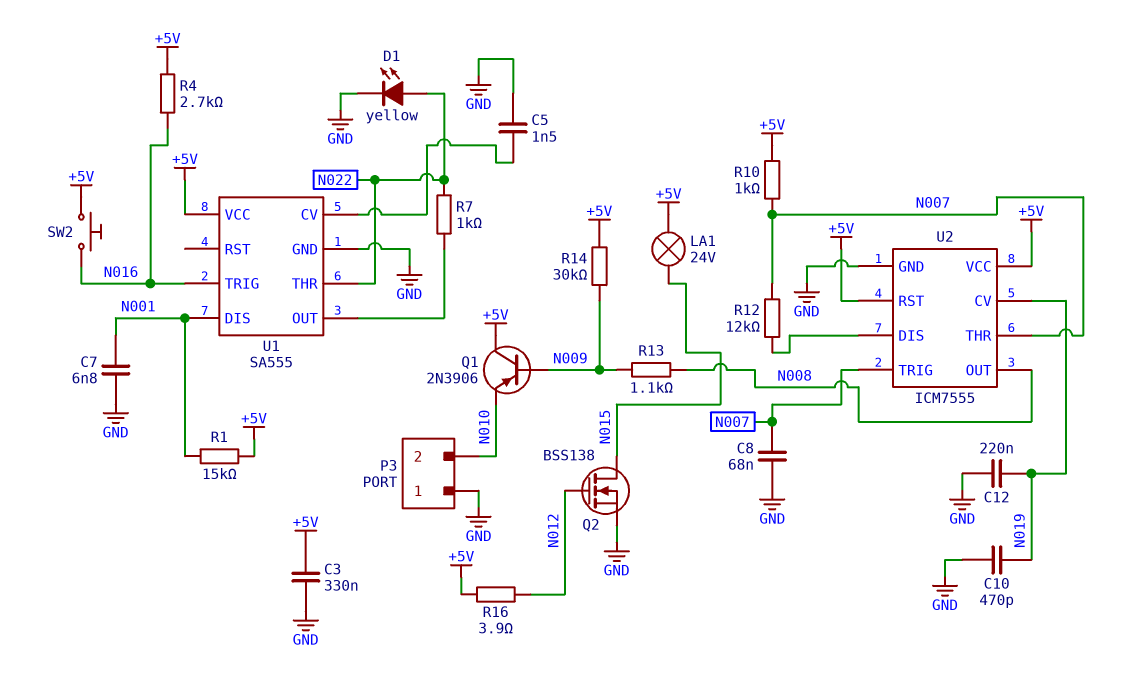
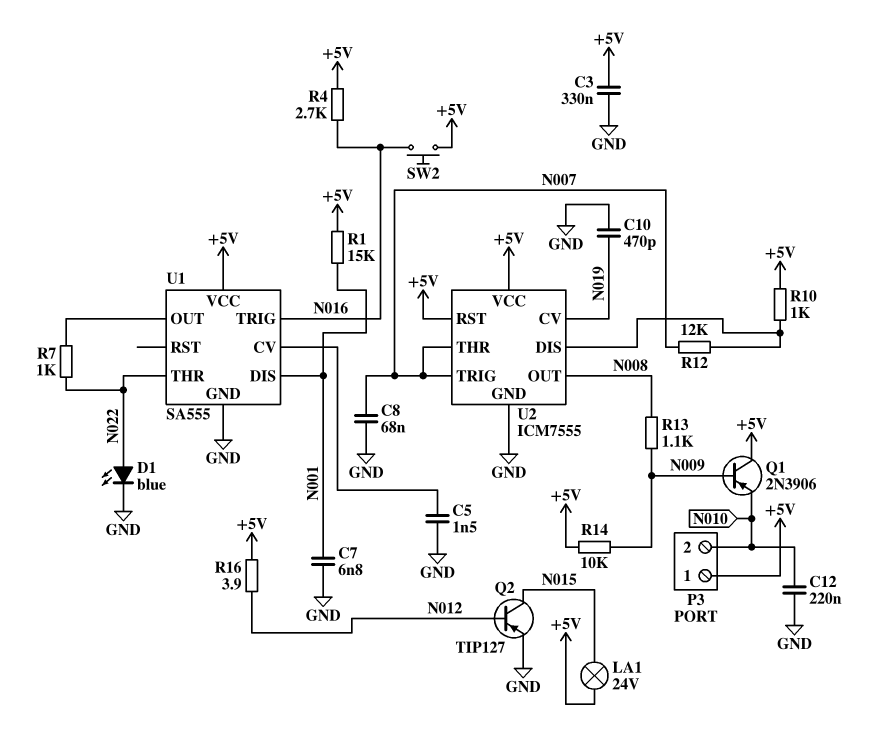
C12: 220nF (GND, N019) -> 220nF (GND, N010)
D1: LED yellow (A N022, K GND) -> LED blue (A N022, K GND)
P3 pin 1: GND -> +5V
Q2: NMOS BSS138 (G N012, D N015, S GND) -> PNP TIP127 (B N012, C N015, E GND)
R10: 1k (+5V, N007) -> 1k (+5V, U2/DIS)
R14: 30k (+5V, N009) -> 10k (+5V, N009)

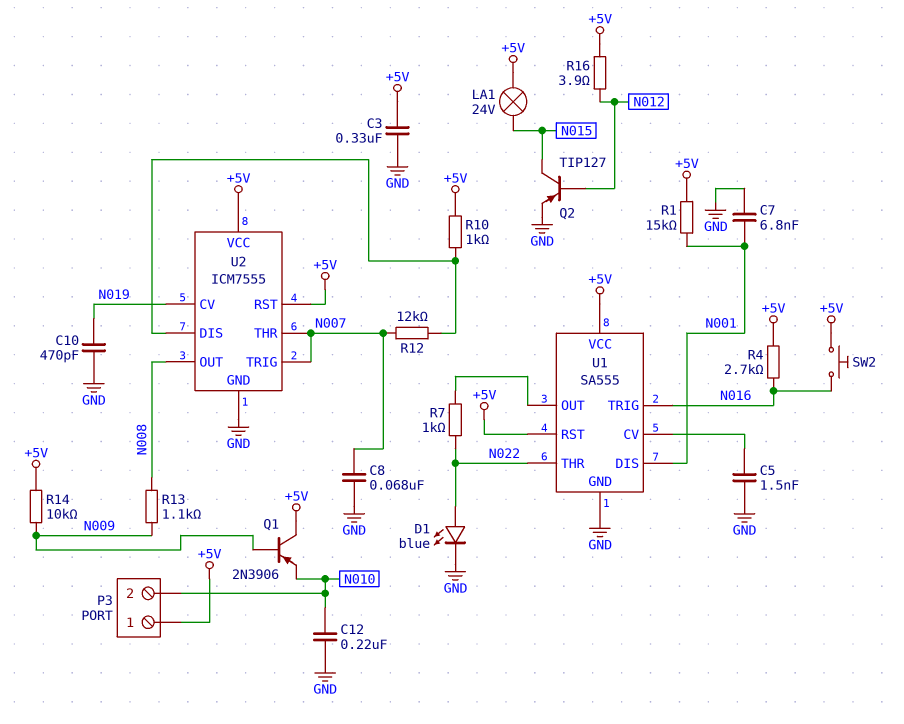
U1 pin RST: none -> +5V

